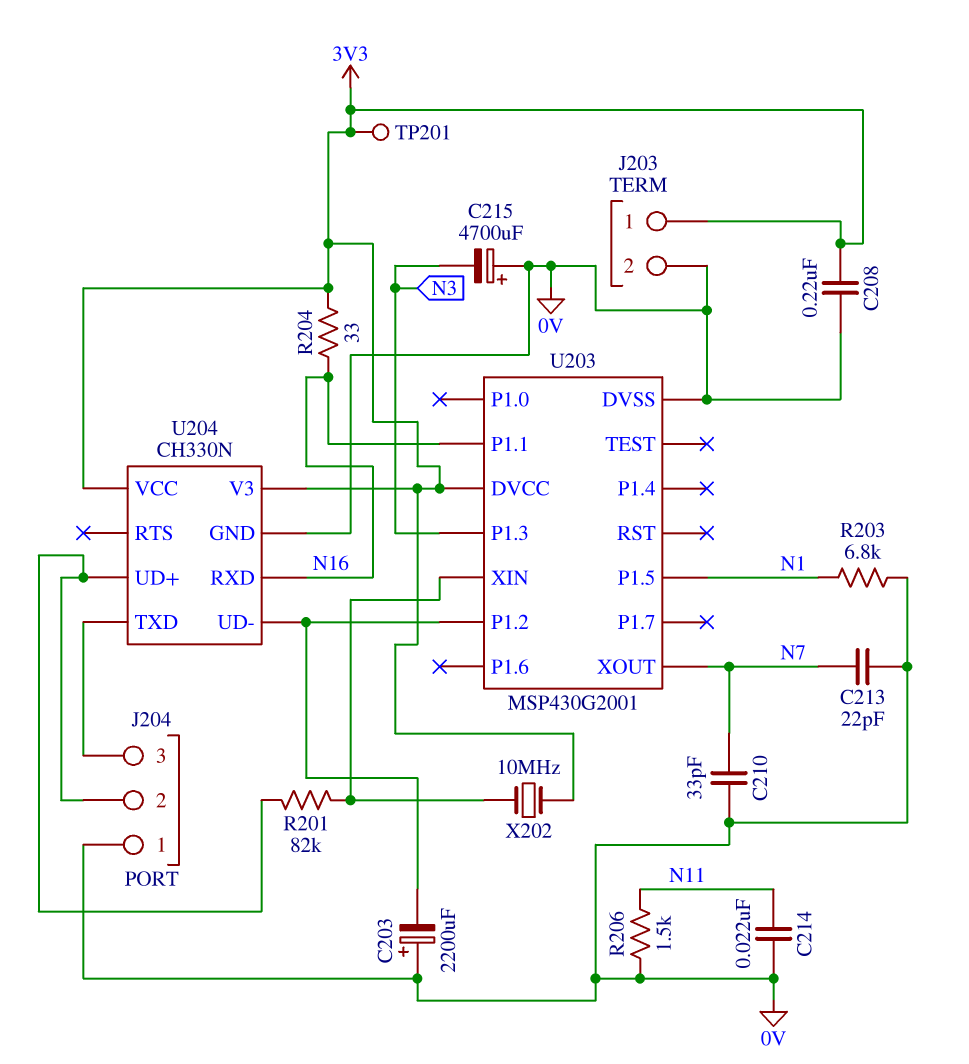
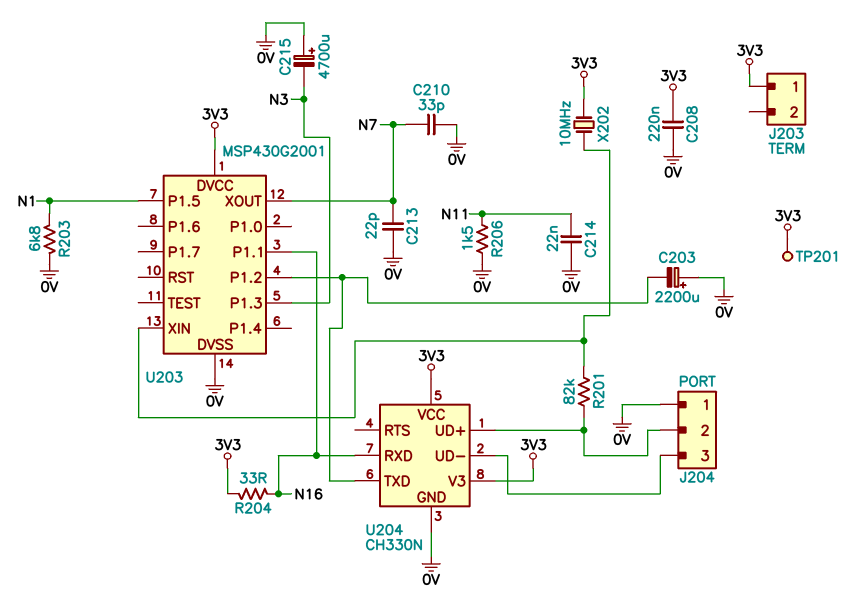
J203 pin 2: 0V -> none
U204 pin TXD: J204/3 -> U203/P1.2
U204 pin UD-: U203/P1.2 -> J204/3

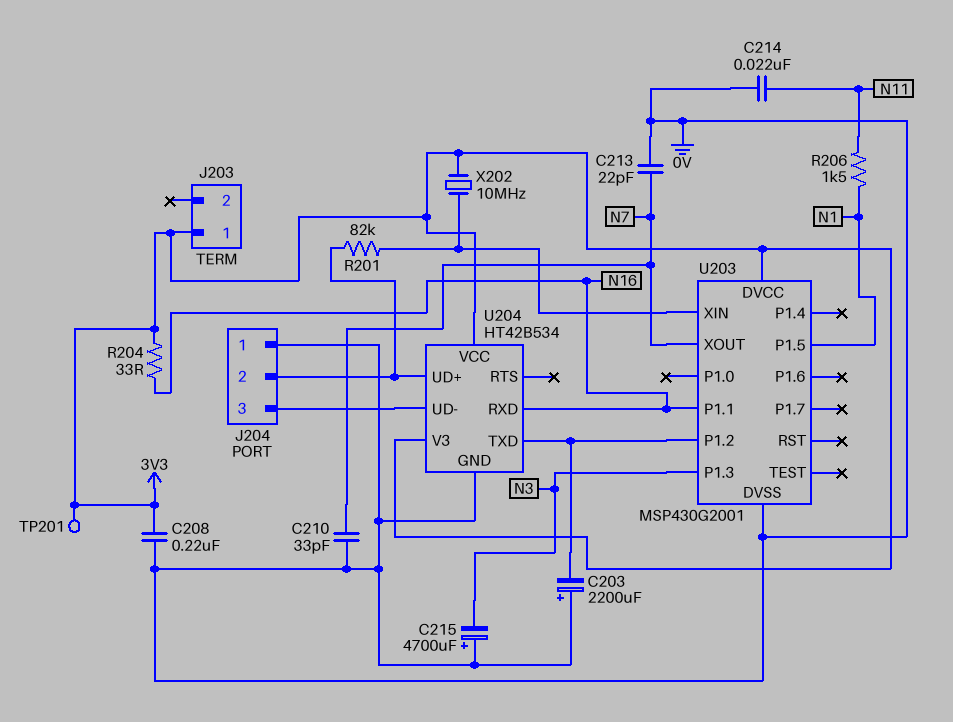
R203: 6.8k (0V, N1) -> none
R206: 1.5k (0V, N11) -> 1.5k (N1, N11)
U204: CH330N -> HT42B534

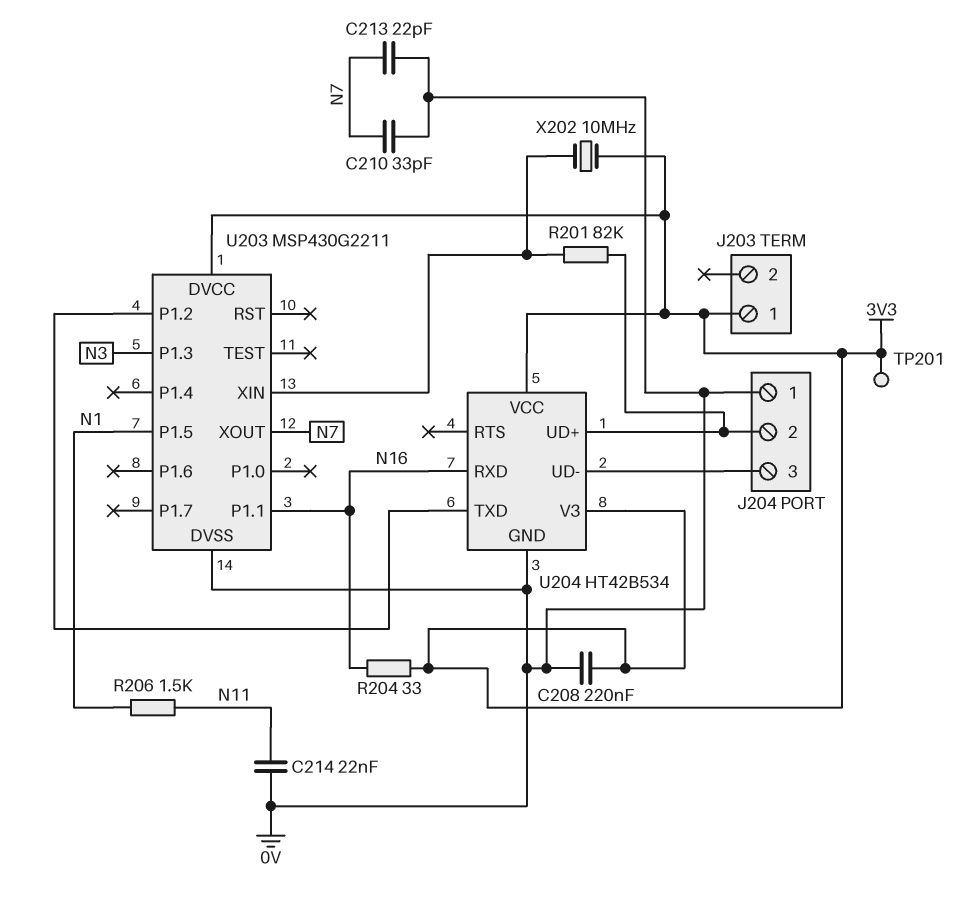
C203: 2200uF (plus 0V, minus U203/P1.2) -> none
C215: 4700uF (plus 0V, minus N3) -> none
U203: MSP430G2001 -> MSP430G2211

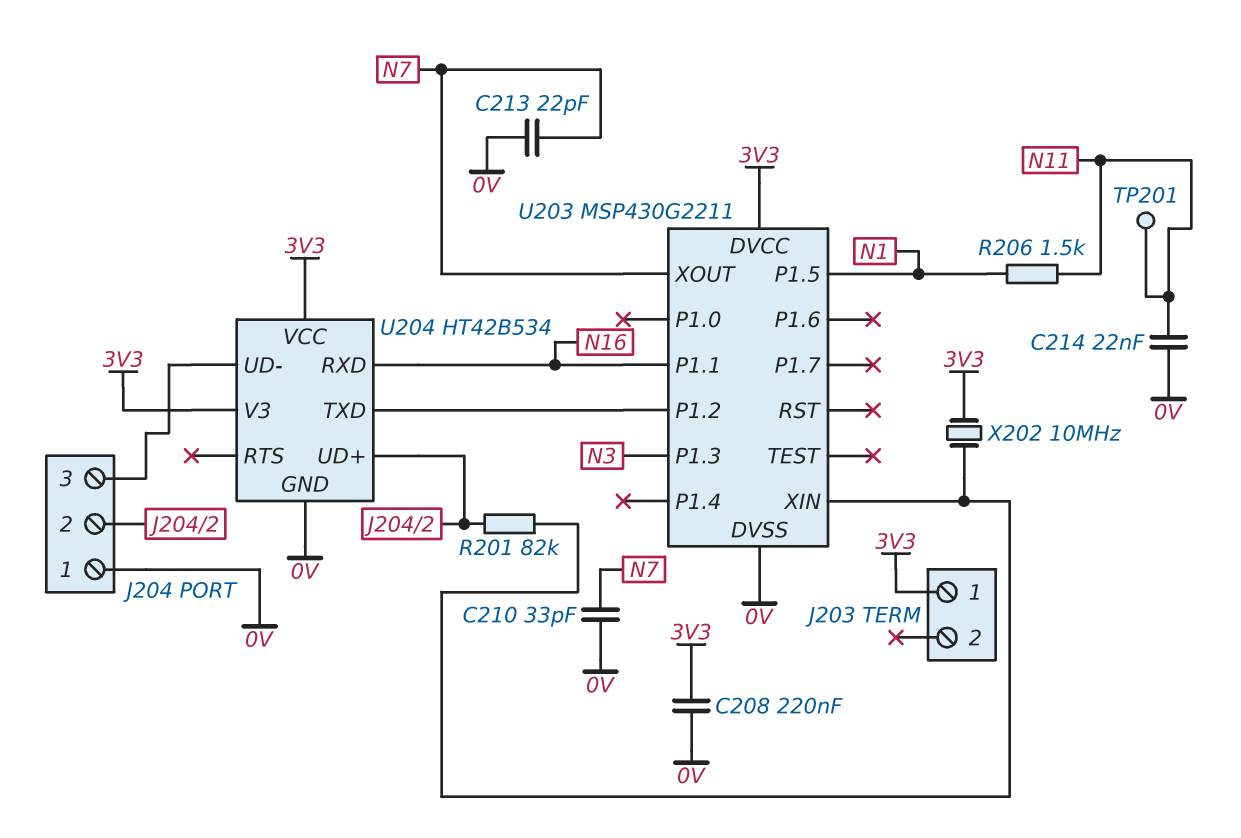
R204: 33 (3V3, N16) -> none
TP201: test point (3V3) -> test point (N11)

